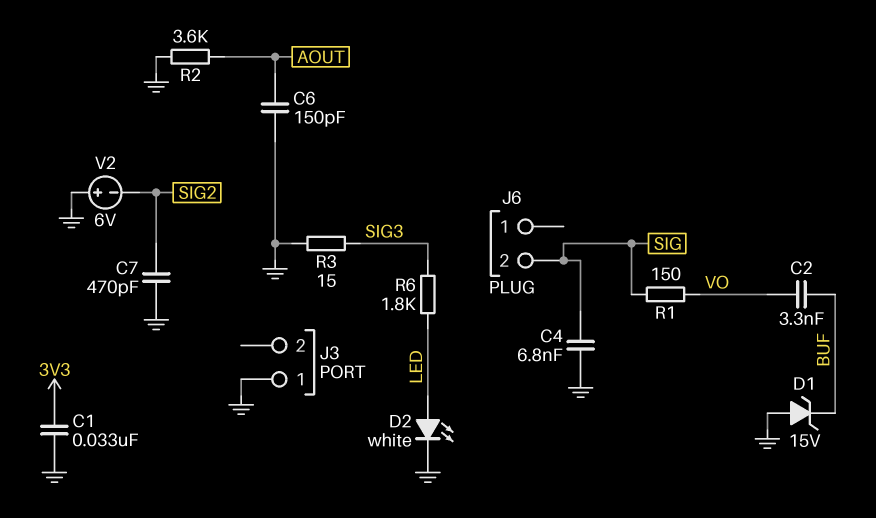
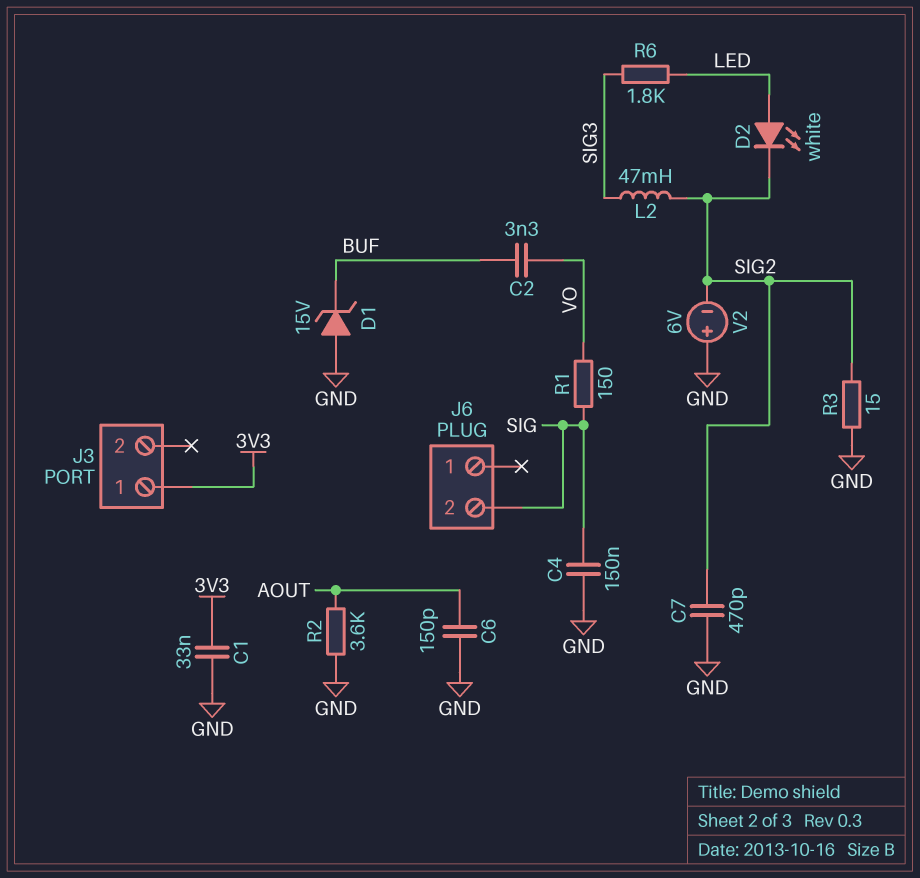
C4: 6.8nF (GND, SIG) -> 150nF (GND, SIG)
D2: LED white (A LED, K GND) -> LED white (A LED, K SIG2)
J3 pin 1: GND -> 3V3
L2: none -> 47mH (SIG2, SIG3)
R3: 15 (GND, SIG3) -> 15 (GND, SIG2)

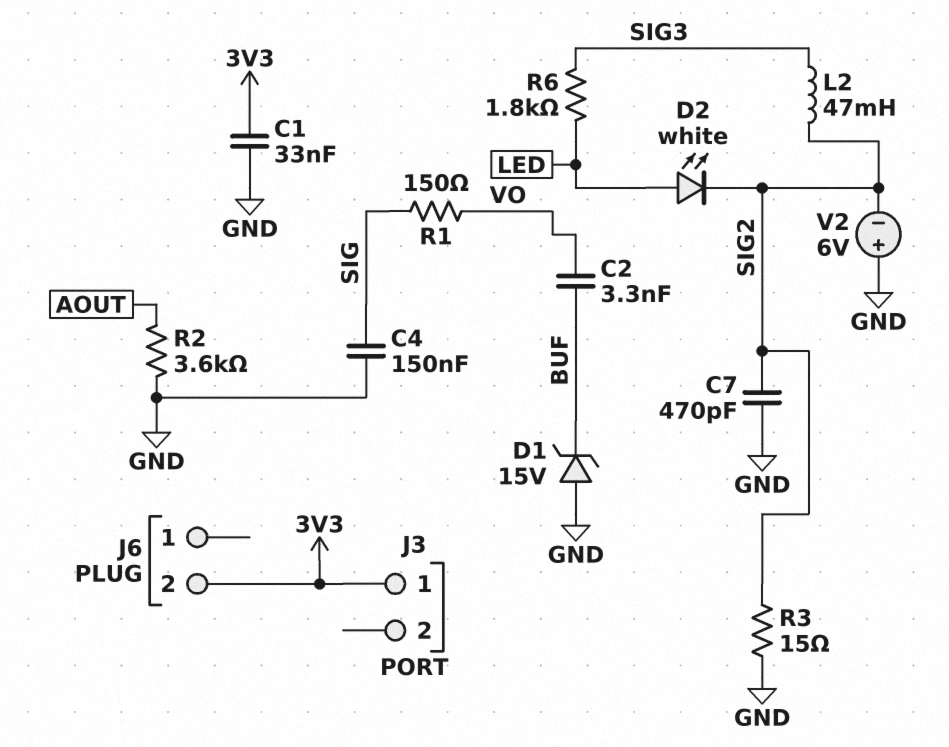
C6: 150pF (AOUT, GND) -> none
J6 pin 2: SIG -> 3V3

